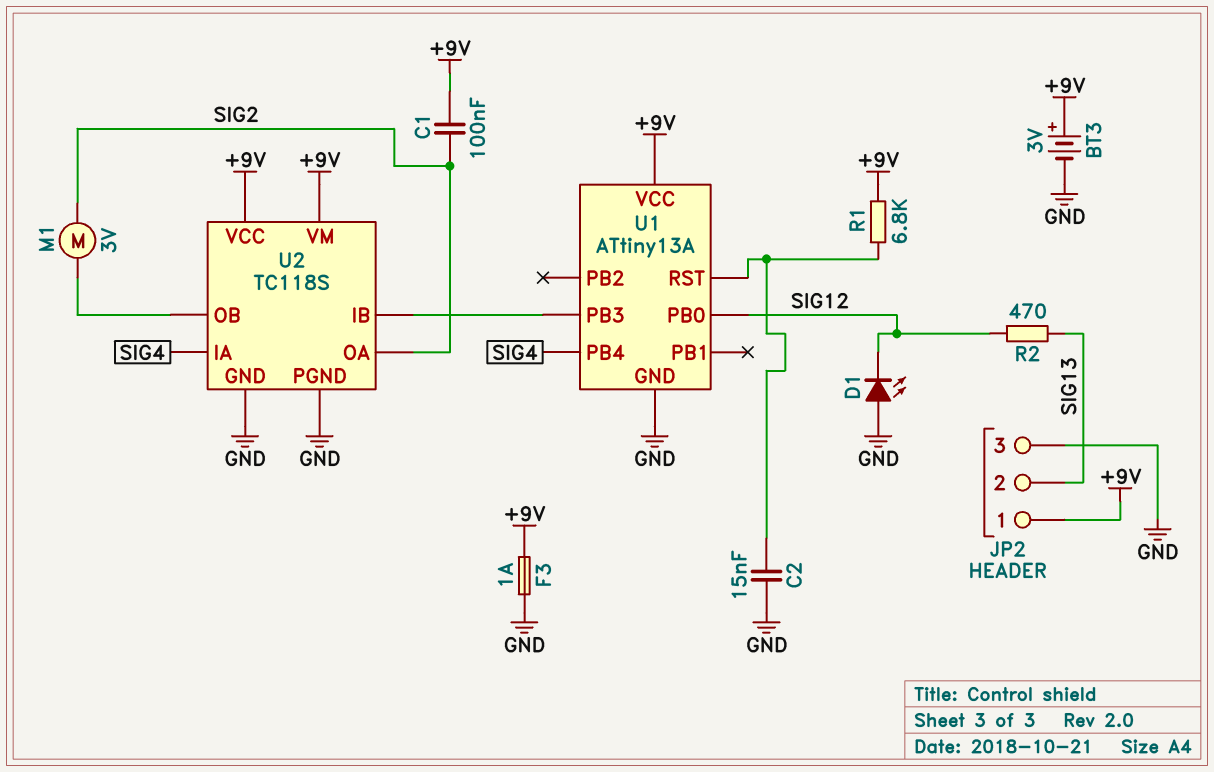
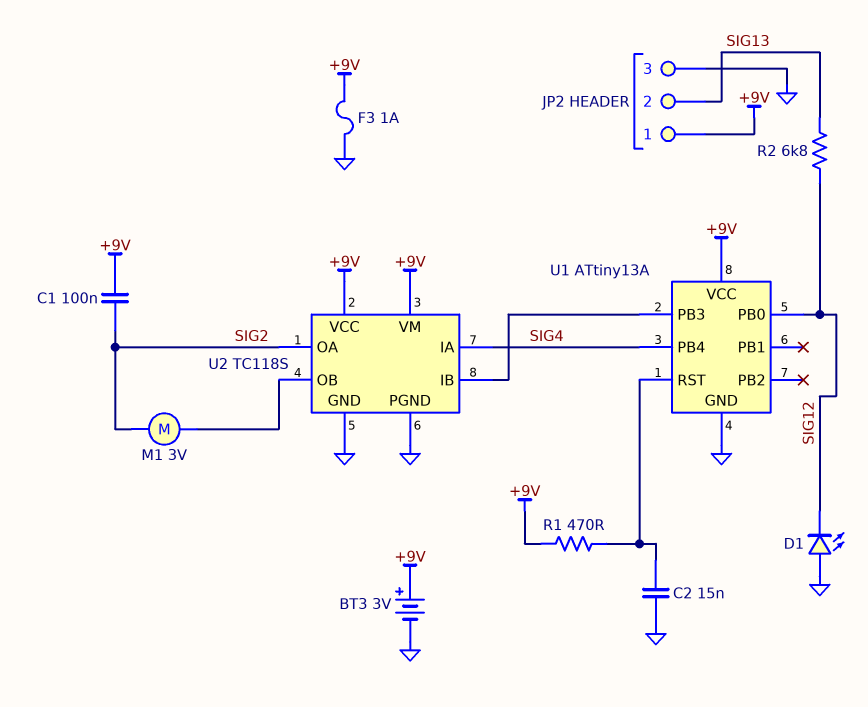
R1: 6.8k (+9V, U1/RST) -> 470 (+9V, U1/RST)
R2: 470 (SIG12, SIG13) -> 6.8k (SIG12, SIG13)

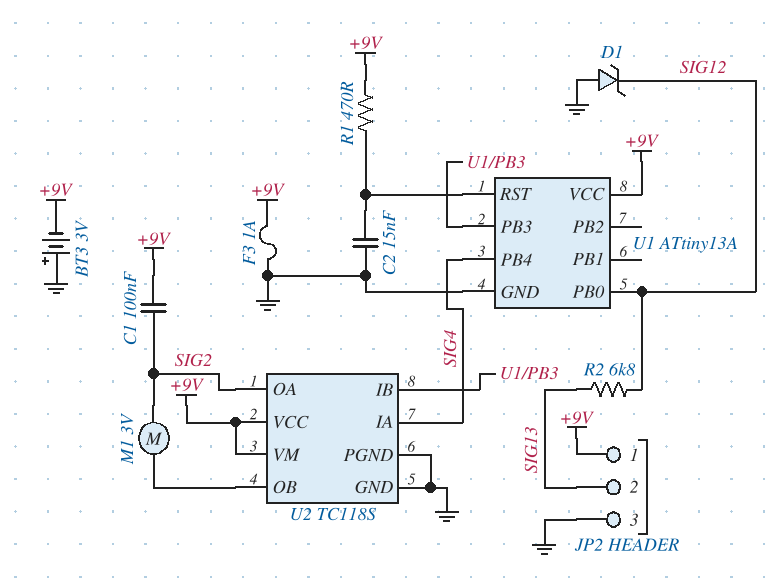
BT3: 3V (plus +9V, minus GND) -> 3V (plus GND, minus +9V)
D1: LED (A GND, K SIG12) -> zener (A GND, K SIG12)

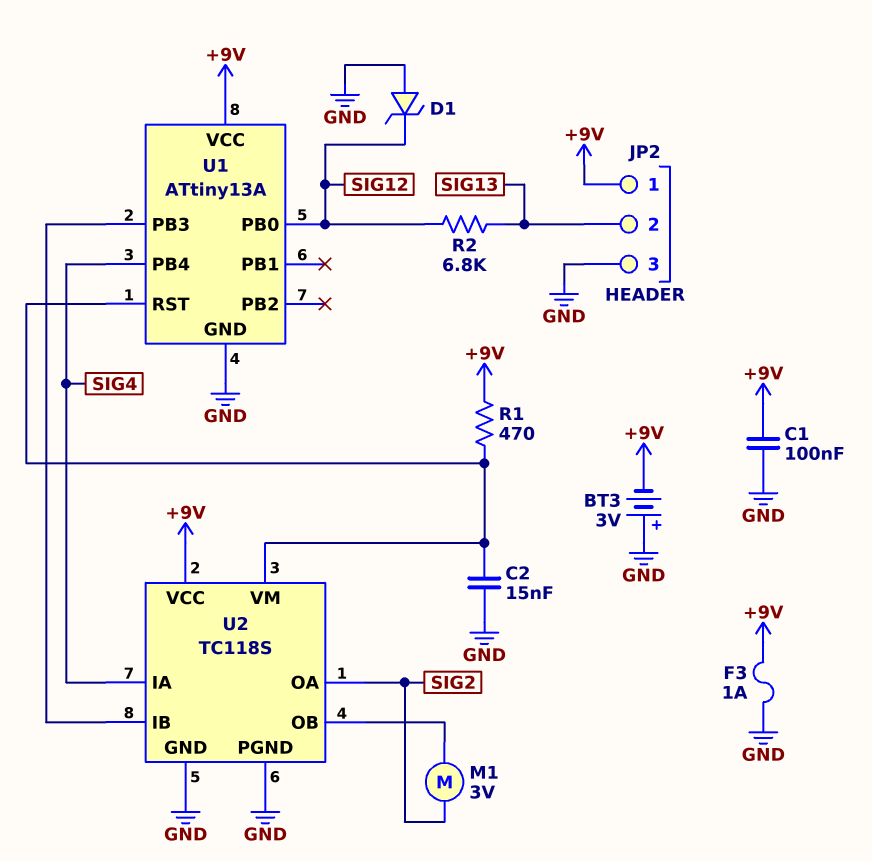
C1: 100nF (+9V, SIG2) -> 100nF (+9V, GND)
U2 pin VM: +9V -> U1/RST

